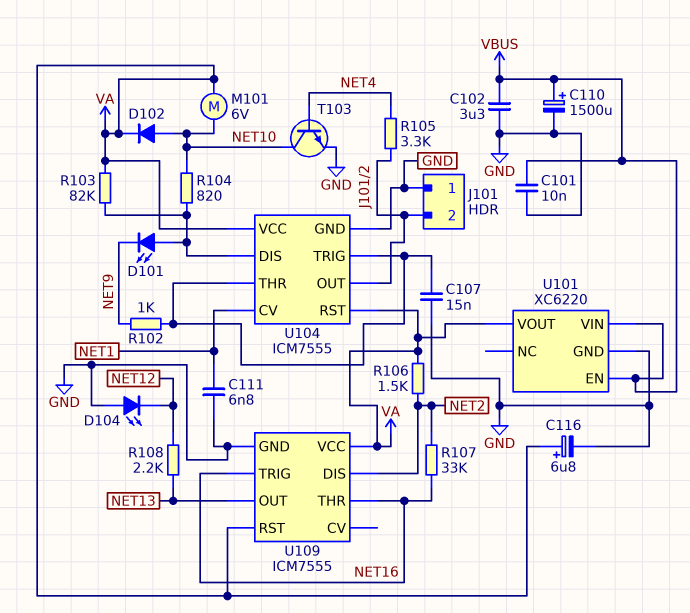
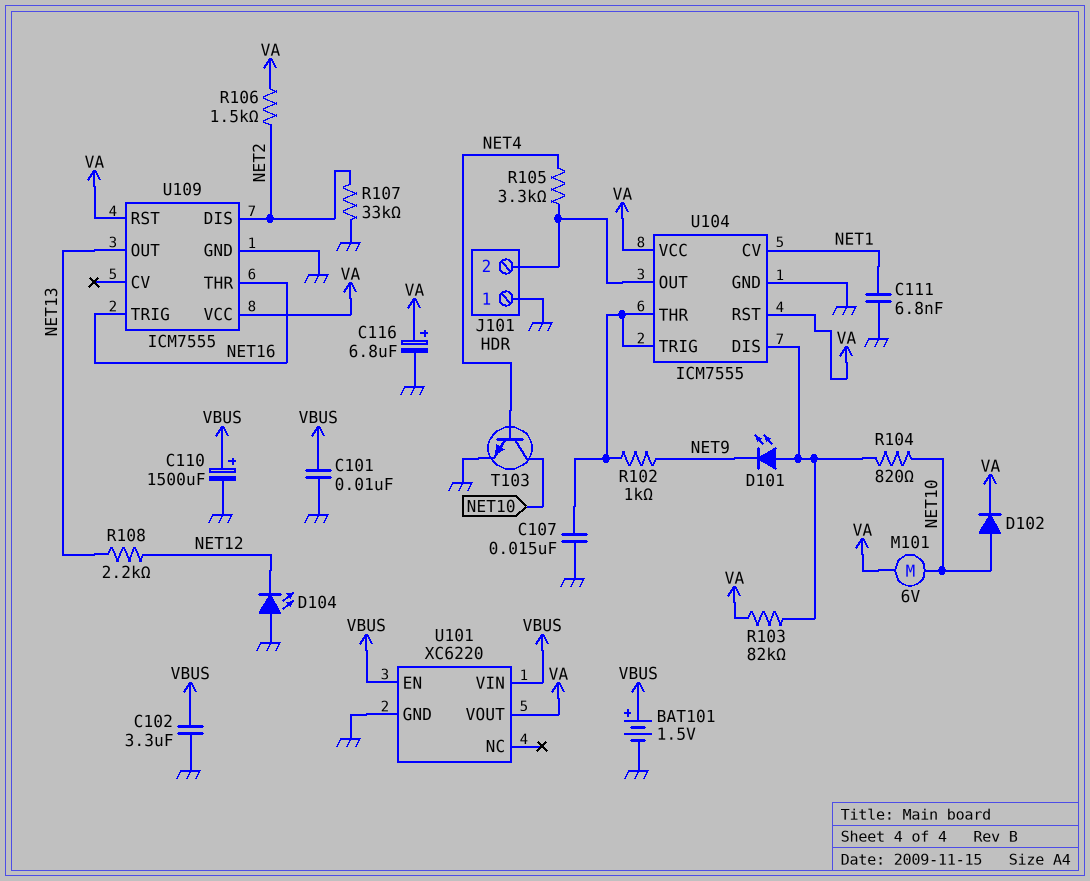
BAT101: none -> 1.5V (plus VBUS, minus GND)
R107: 33k (NET2, NET16) -> 33k (GND, NET2)

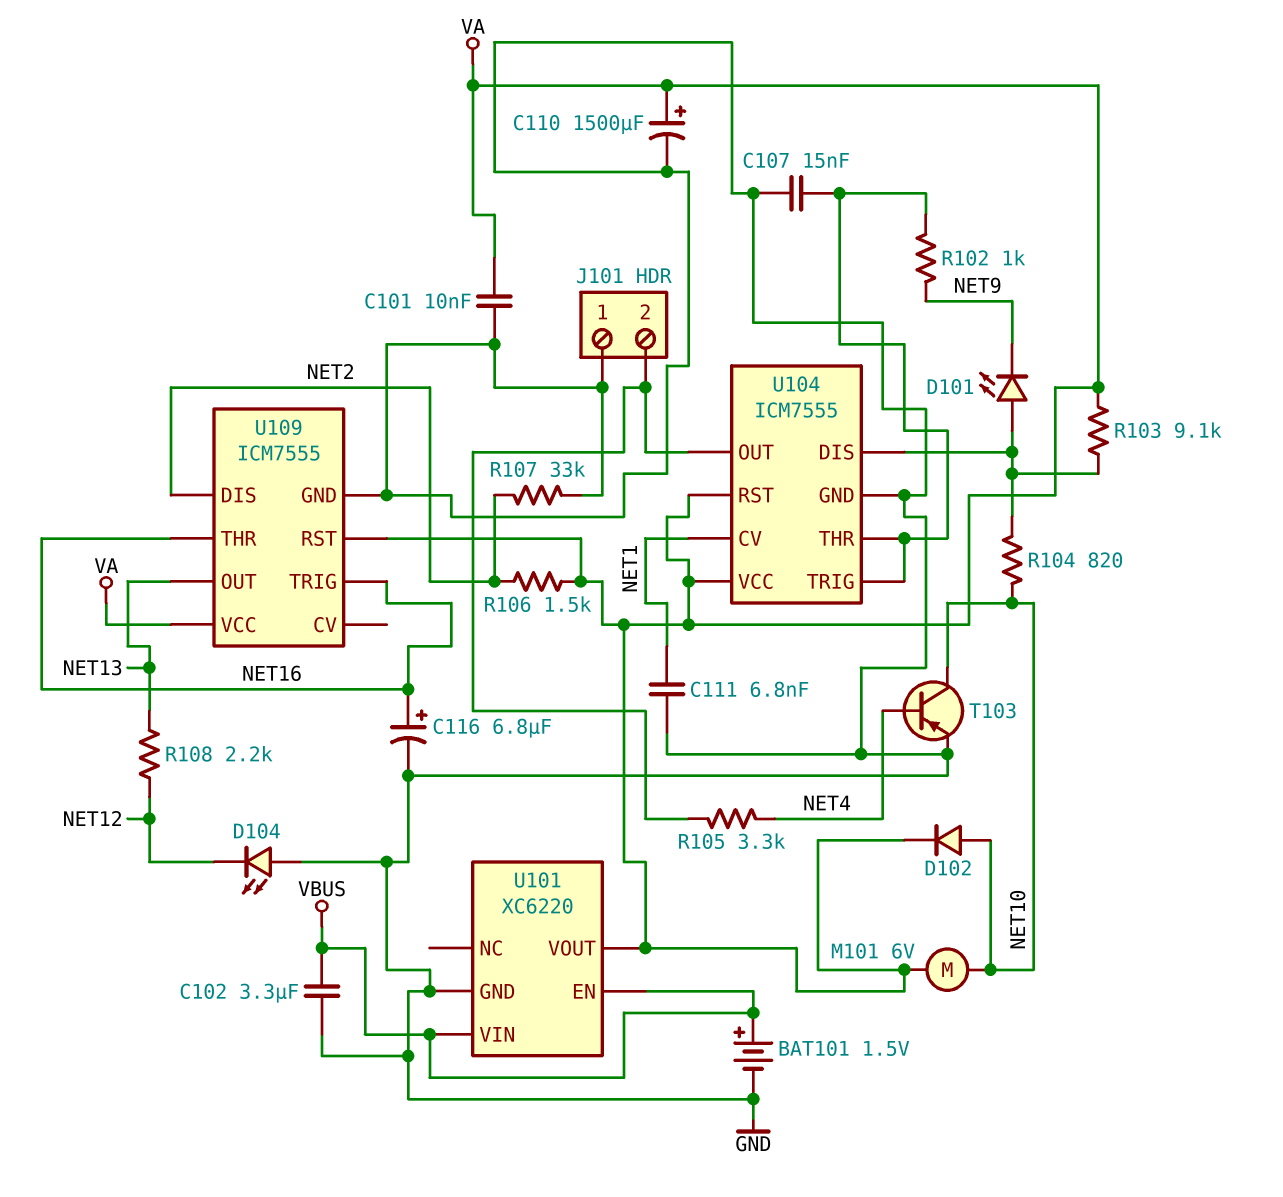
C101: 10nF (GND, VBUS) -> 10nF (GND, VA)
C110: 1500uF (plus VBUS, minus GND) -> 1500uF (plus VA, minus GND)
C116: 6.8uF (plus VA, minus GND) -> 6.8uF (plus NET16, minus GND)
R103: 82k (U104/DIS, VA) -> 9.1k (U104/DIS, VA)
T103: NPN (B NET4, C NET10, E GND) -> PNP (B NET4, C NET10, E GND)

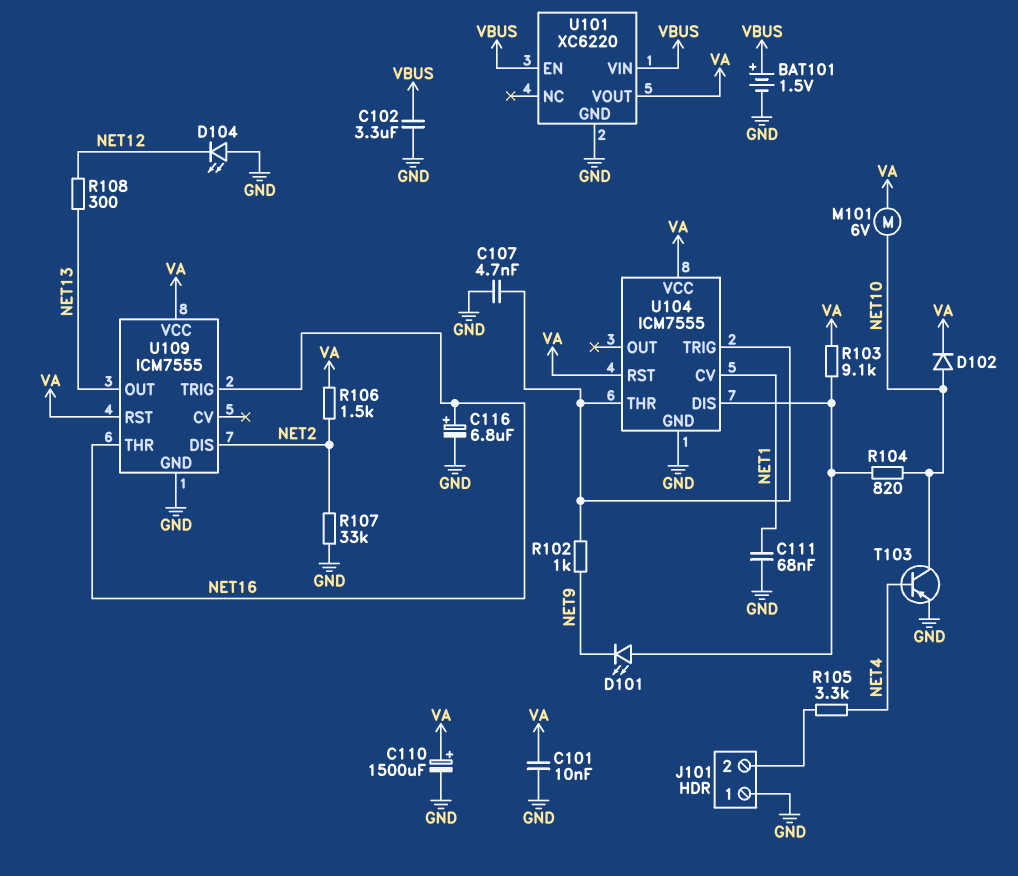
C107: 15nF (GND, U104/THR) -> 4.7nF (GND, U104/THR)
C111: 6.8nF (GND, NET1) -> 68nF (GND, NET1)
R108: 2.2k (NET12, NET13) -> 300 (NET12, NET13)
U104 pin OUT: J101/2 -> none

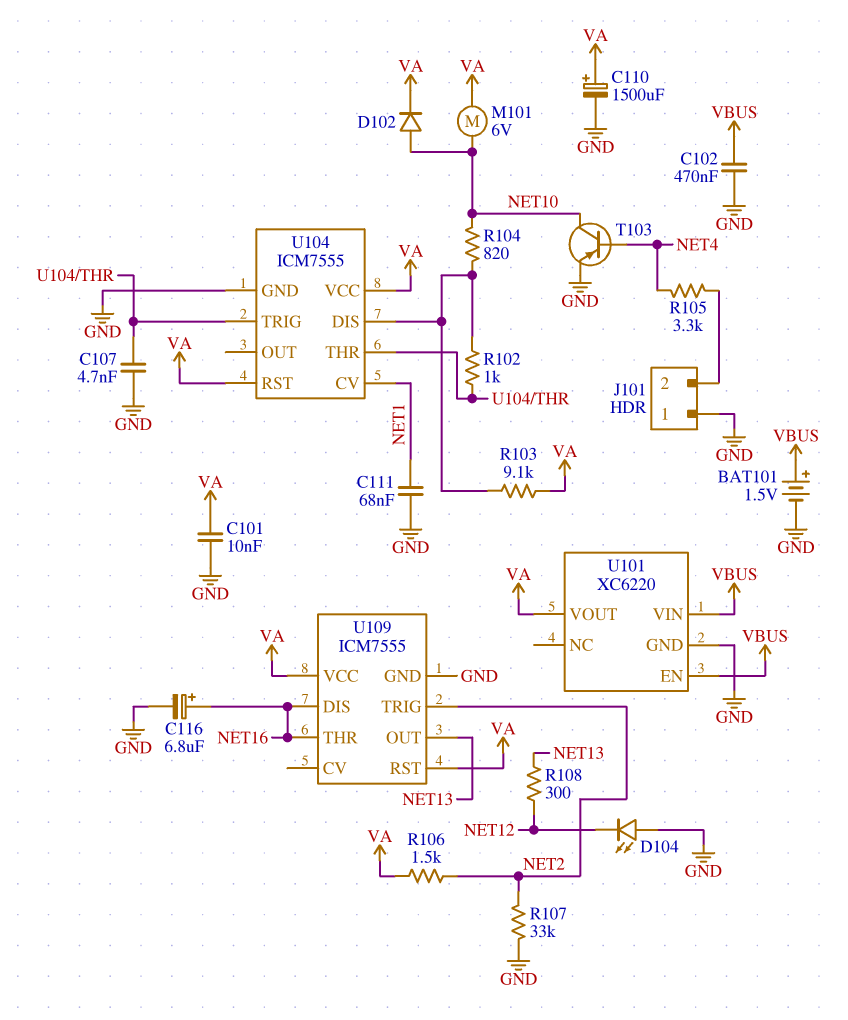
C102: 3.3uF (GND, VBUS) -> 470nF (GND, VBUS)
D101: LED (A U104/DIS, K NET9) -> none
R102: 1k (NET9, U104/THR) -> 1k (U104/DIS, U104/THR)
U109 pin DIS: NET2 -> NET16
U109 pin TRIG: NET16 -> NET2

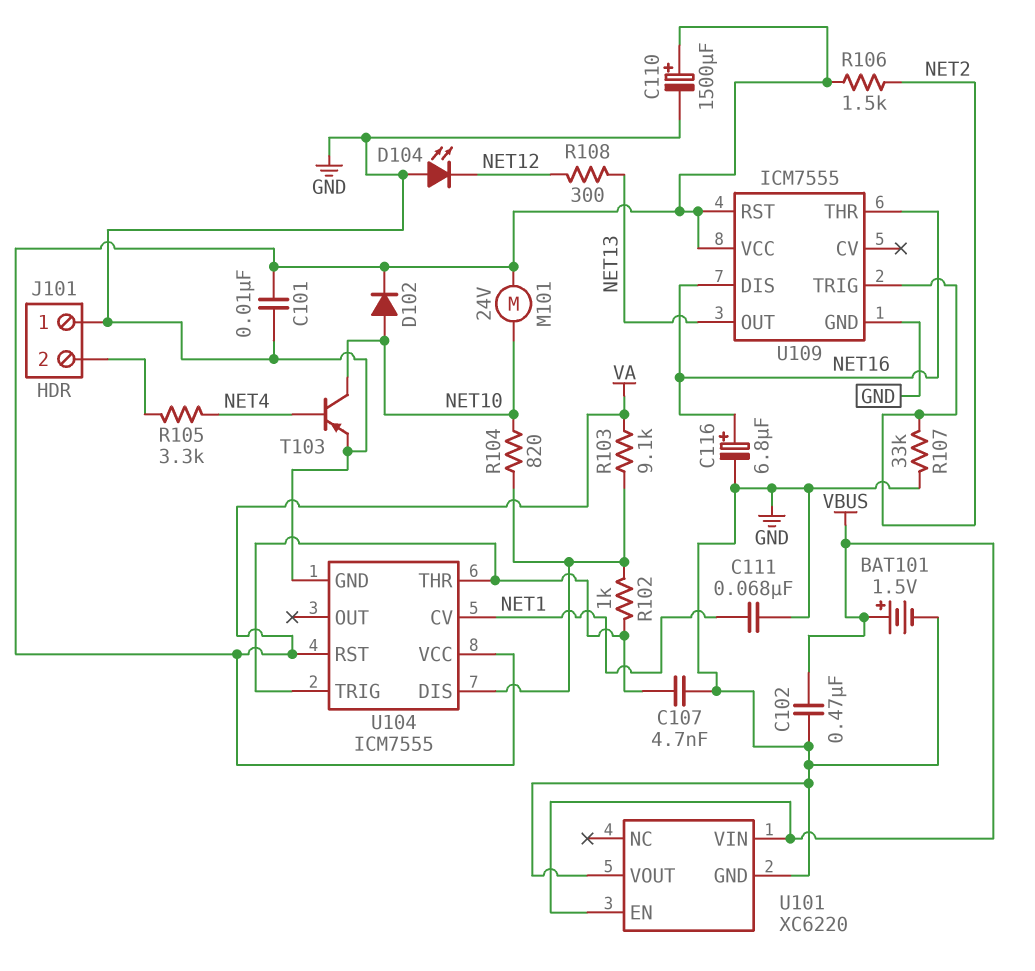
M101: motor 6V (NET10, VA) -> motor 24V (NET10, VA)
U101 pin VOUT: VA -> GND

